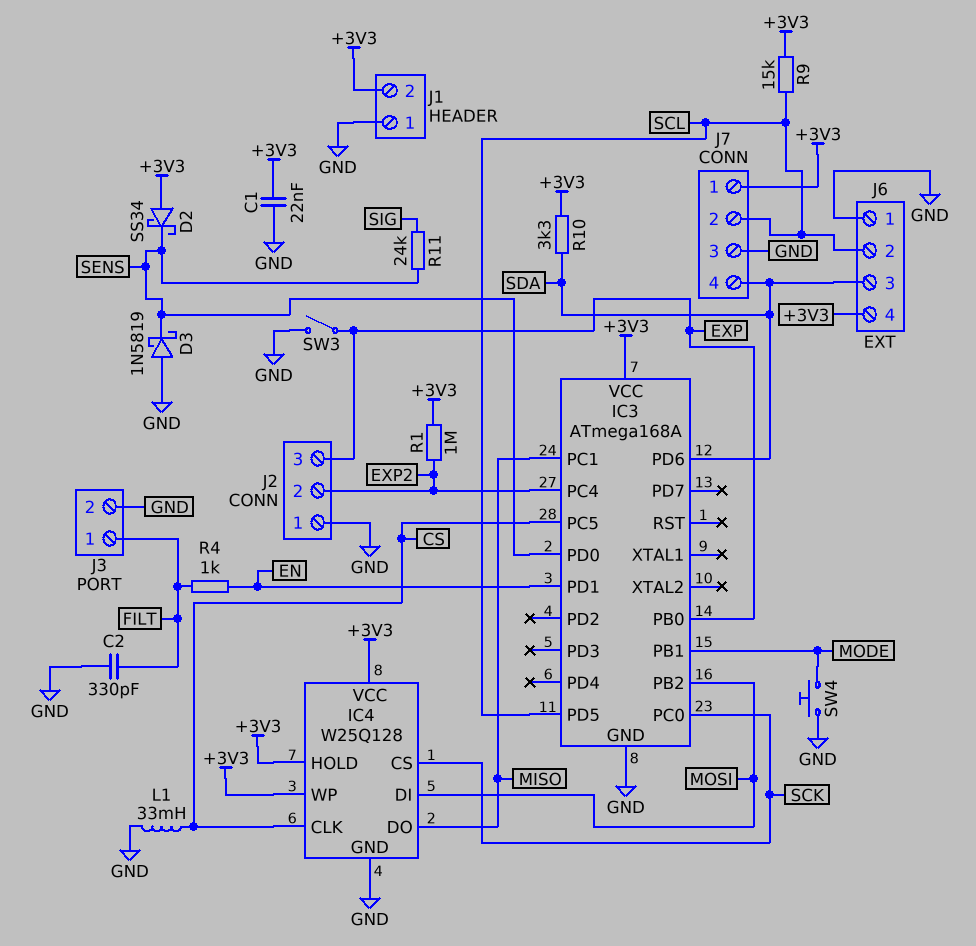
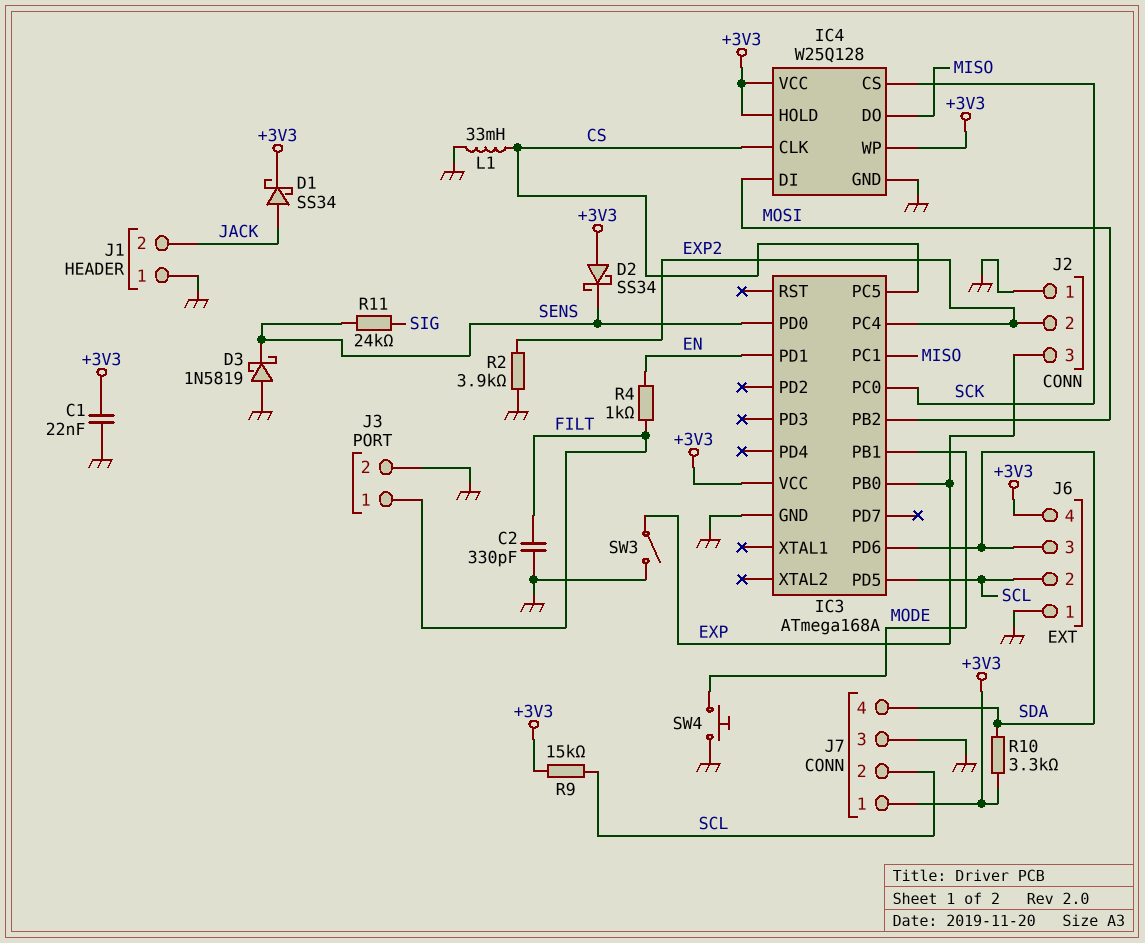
D1: none -> schottky SS34 (A JACK, K +3V3)
J1 pin 2: +3V3 -> JACK
R1: 1M (+3V3, EXP2) -> none
R2: none -> 3.9k (EXP2, GND)

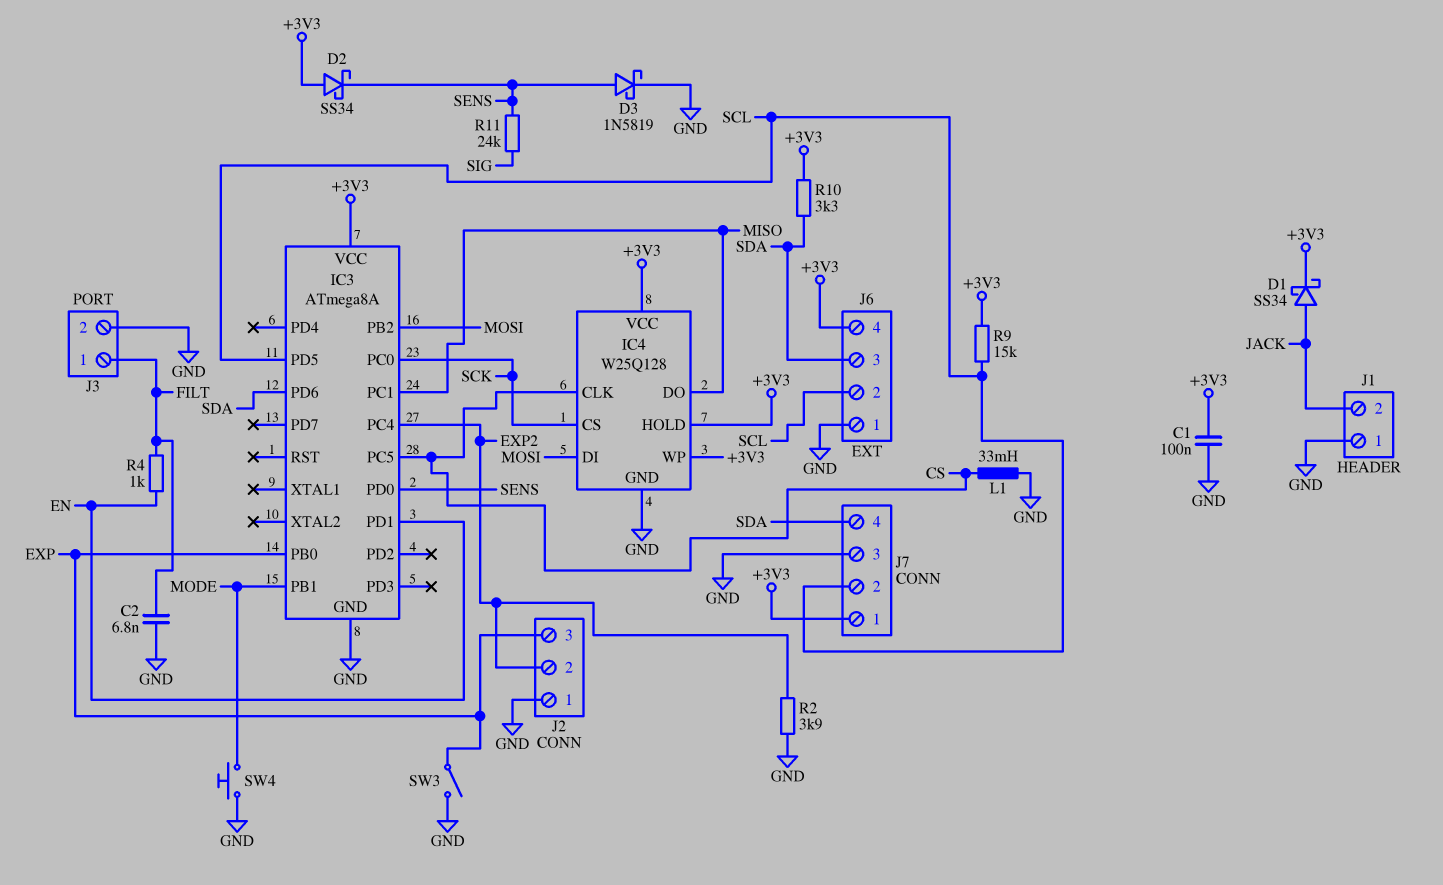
C1: 22nF (+3V3, GND) -> 100nF (+3V3, GND)
C2: 330pF (FILT, GND) -> 6.8nF (FILT, GND)
D3: schottky 1N5819 (A GND, K SENS) -> schottky 1N5819 (A SENS, K GND)
IC3: ATmega168A -> ATmega8A

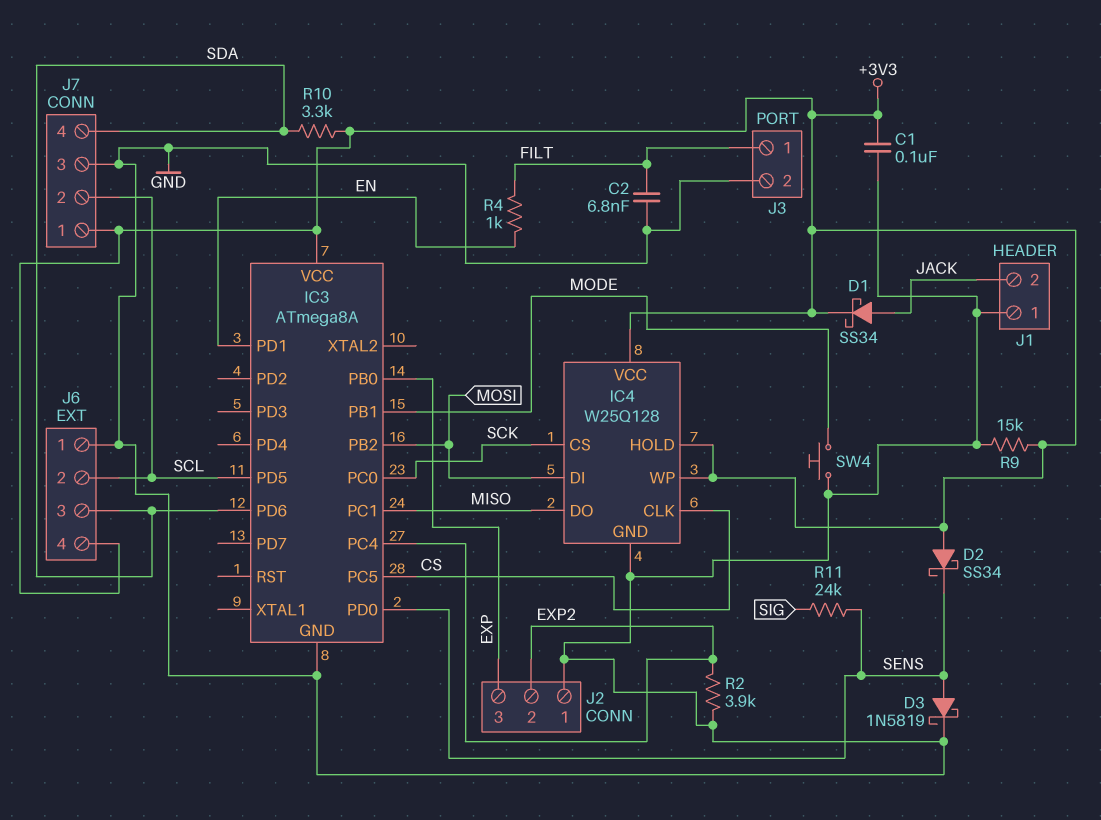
L1: 33mH (CS, GND) -> none
R9: 15k (+3V3, SCL) -> 15k (+3V3, GND)
SW3: switch (EXP, GND) -> none

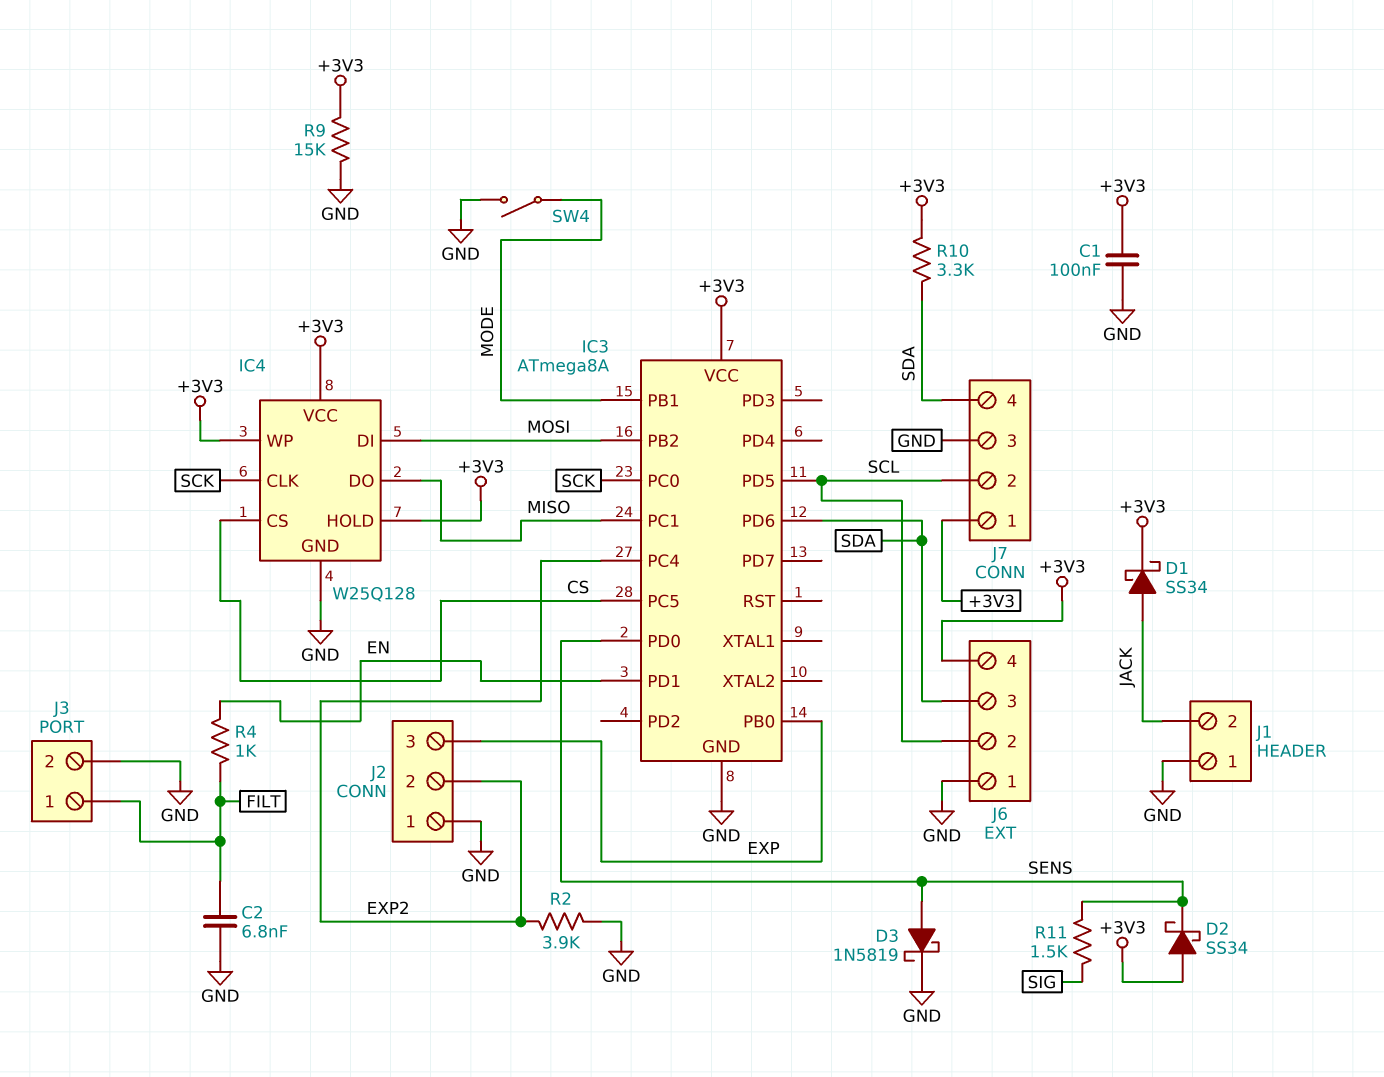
IC4 pin CLK: CS -> SCK
IC4 pin CS: SCK -> CS
R11: 24k (SENS, SIG) -> 1.5k (SENS, SIG)
SW4: button (GND, MODE) -> switch (GND, MODE)

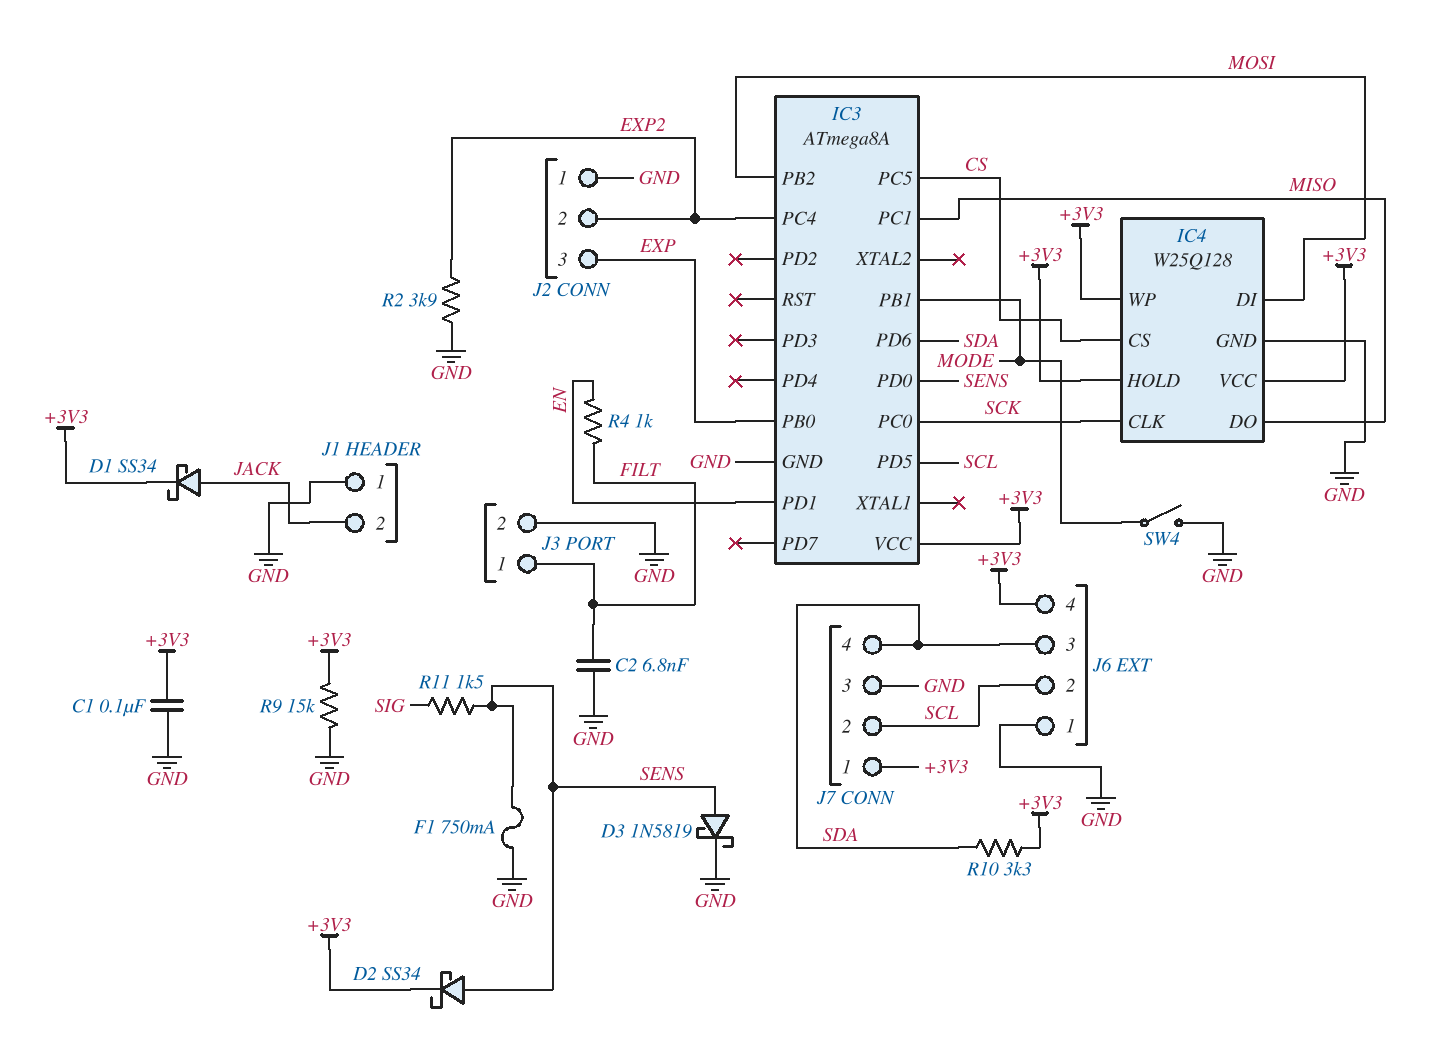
D2: schottky SS34 (A +3V3, K SENS) -> schottky SS34 (A SENS, K +3V3)
F1: none -> 750mA (GND, SENS)

